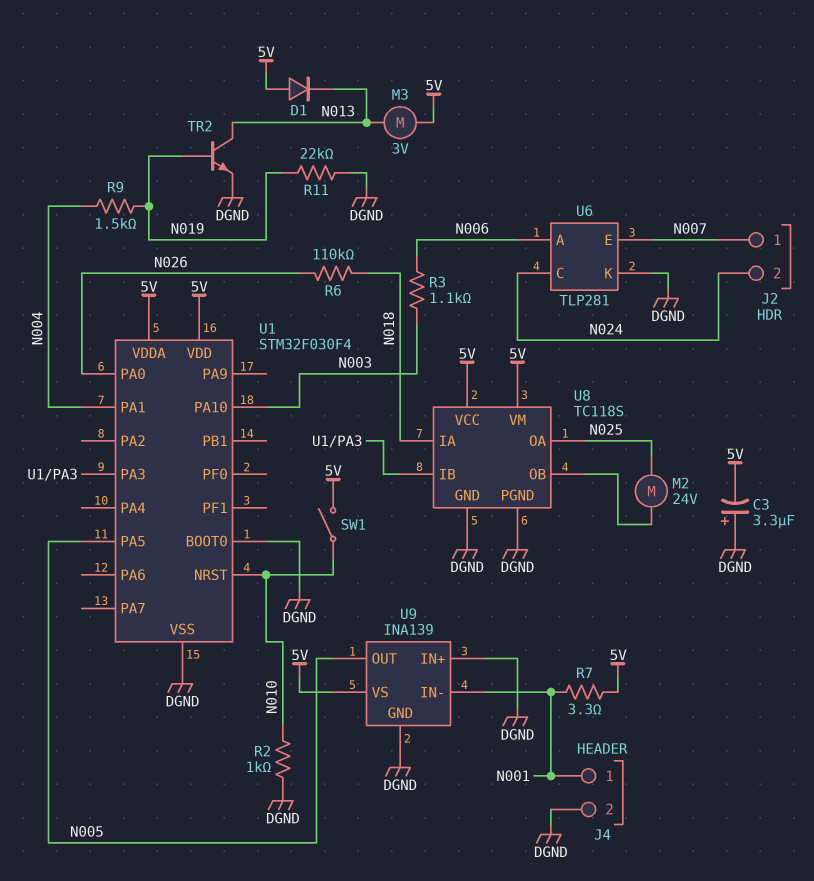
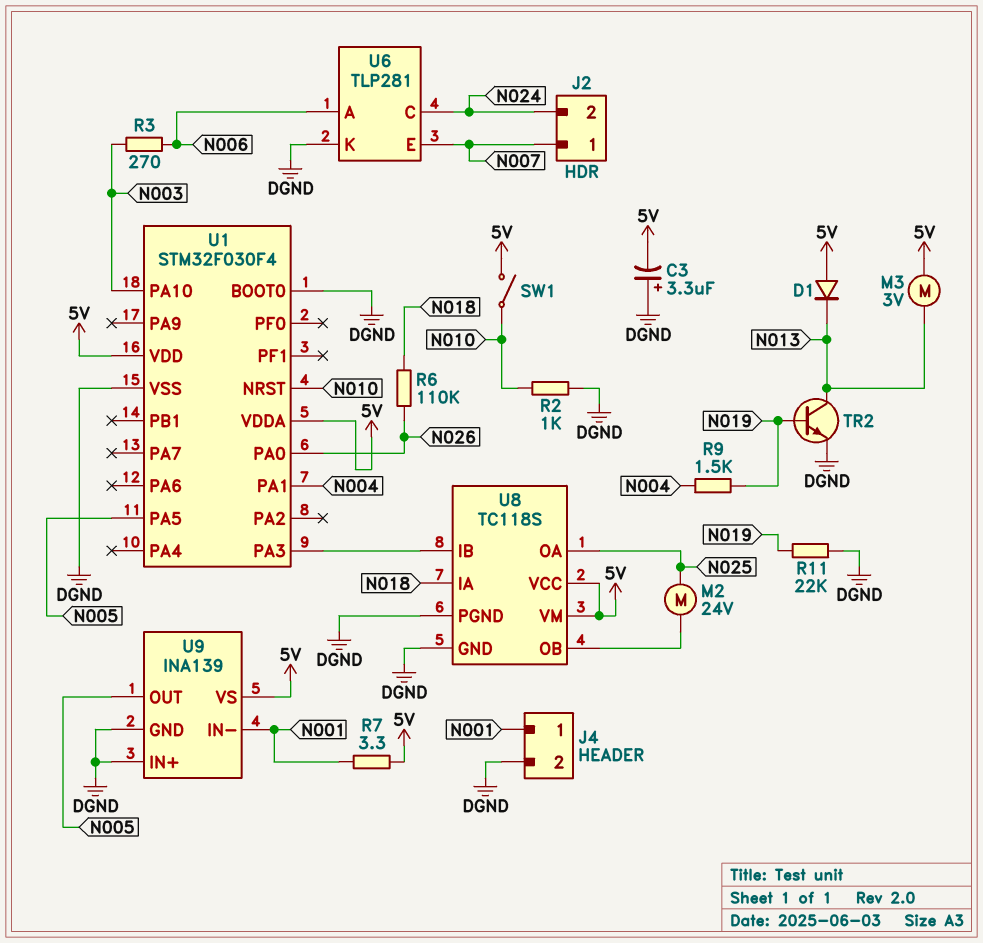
R3: 1.1k (N003, N006) -> 270 (N003, N006)

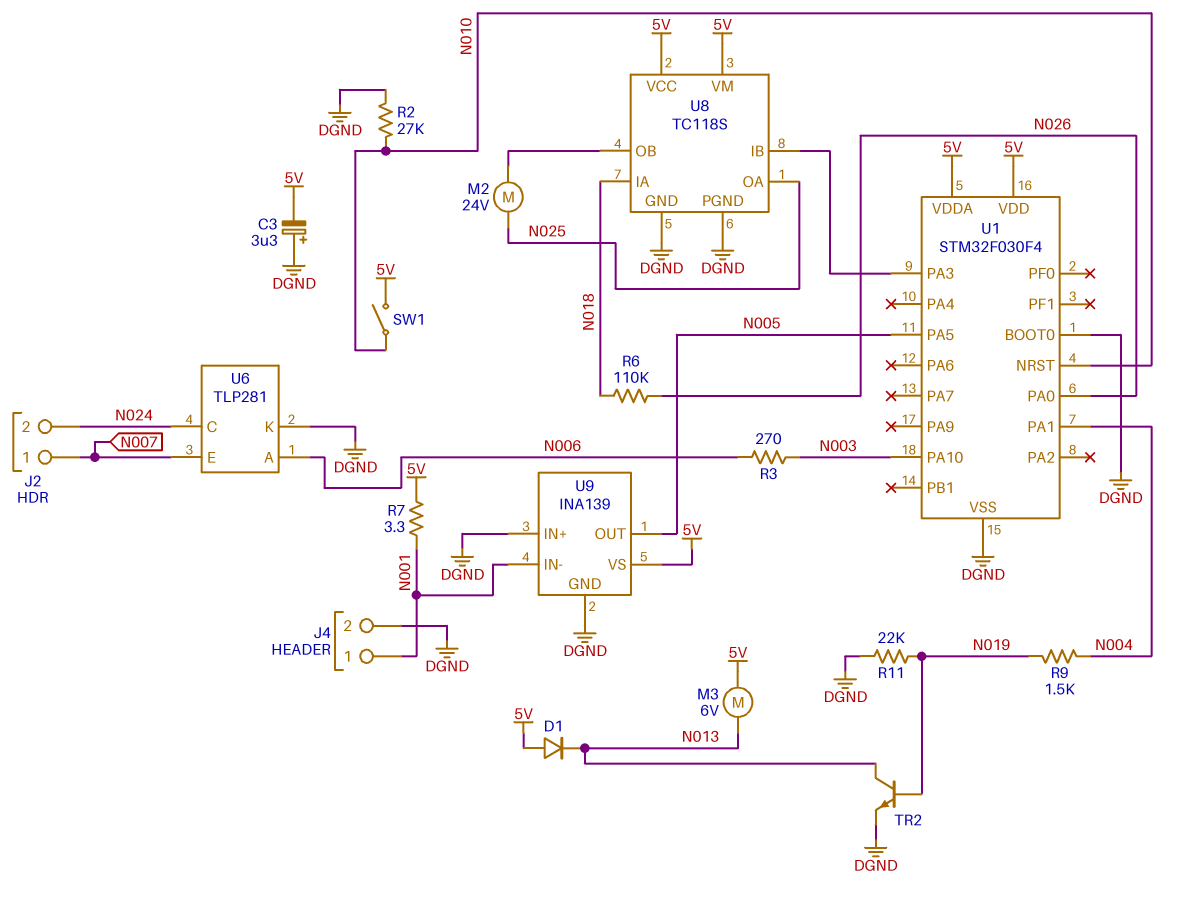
M3: motor 3V (5V, N013) -> motor 6V (5V, N013)
R2: 1k (DGND, N010) -> 27k (DGND, N010)

